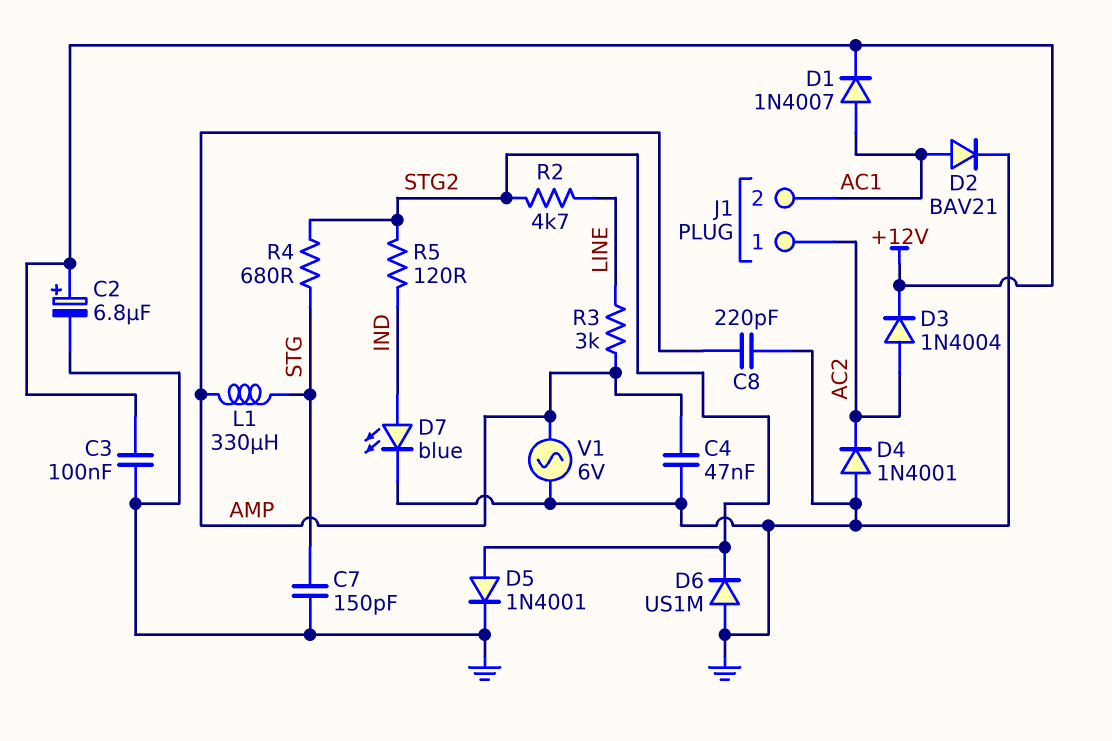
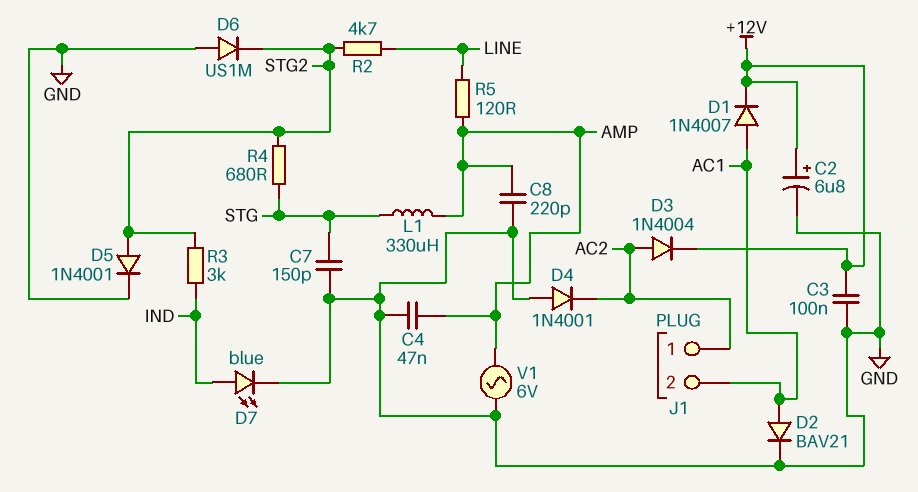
R3: 3k (AMP, LINE) -> 3k (IND, STG2)
R5: 120 (IND, STG2) -> 120 (AMP, LINE)

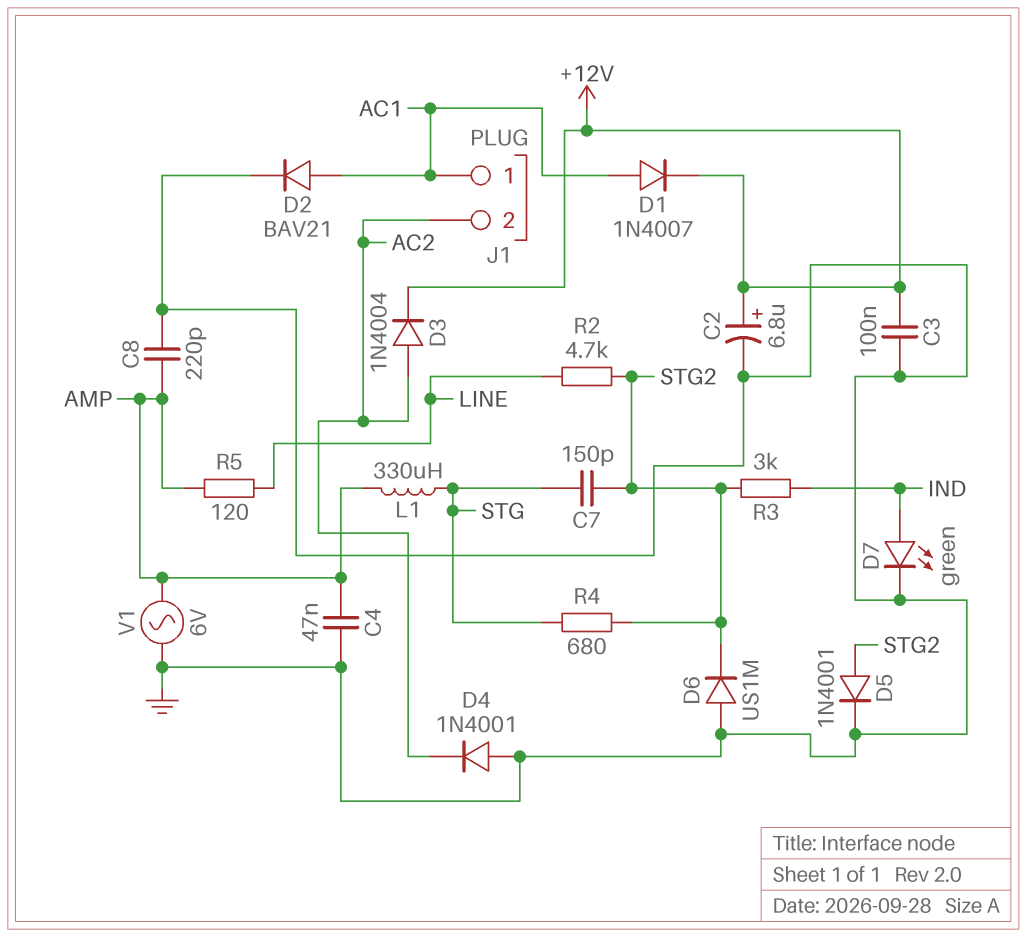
C7: 150pF (GND, STG) -> 150pF (STG, STG2)
D7: LED blue (A IND, K GND) -> LED green (A IND, K GND)
J1 pin 1: AC2 -> AC1
J1 pin 2: AC1 -> AC2

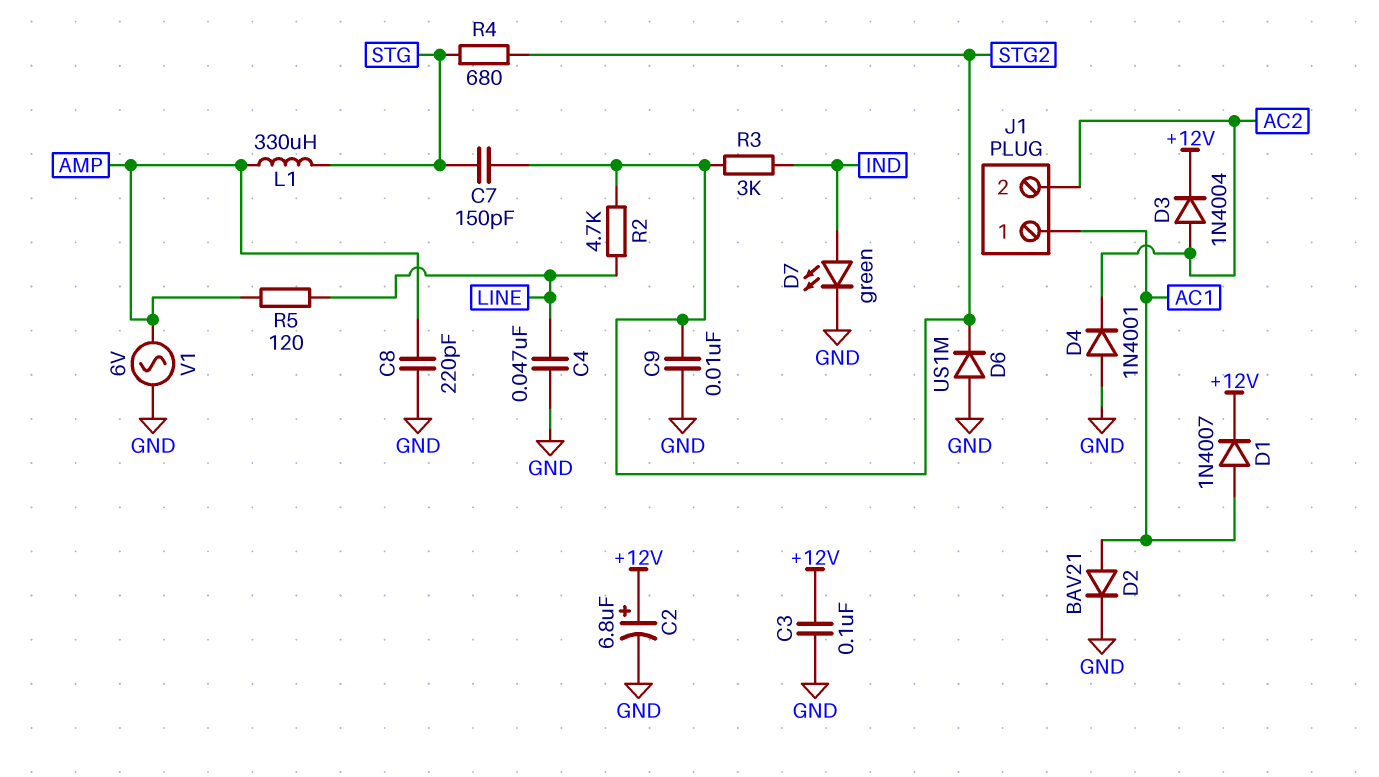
C4: 47nF (AMP, GND) -> 47nF (GND, LINE)
C9: none -> 10nF (GND, STG2)
D5: diode 1N4001 (A STG2, K GND) -> none

